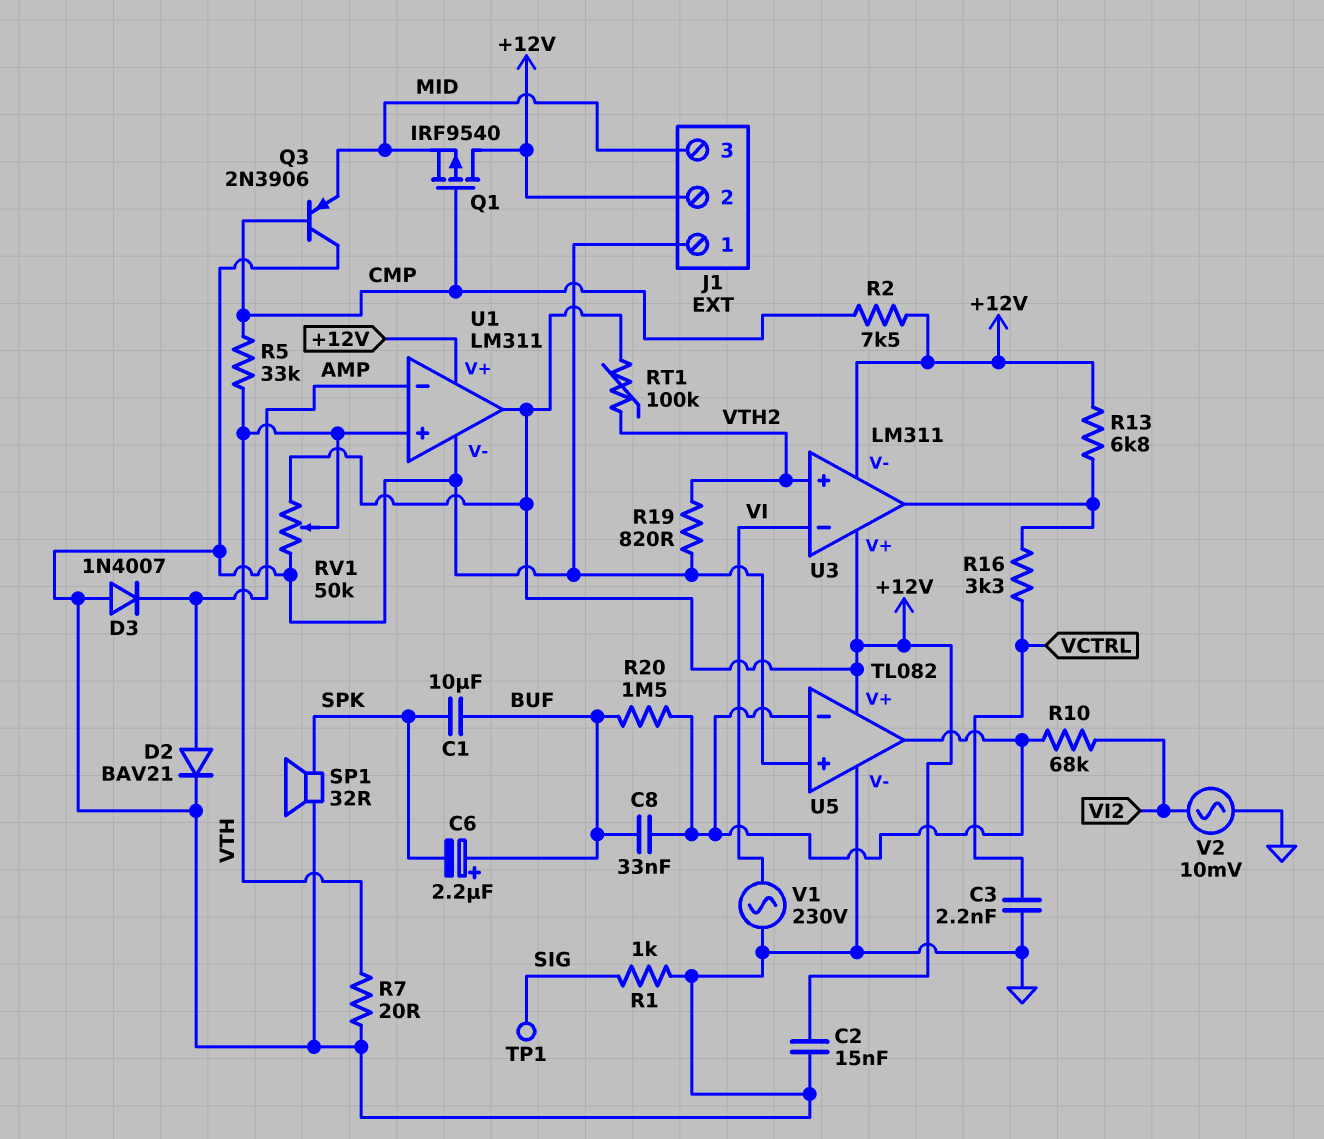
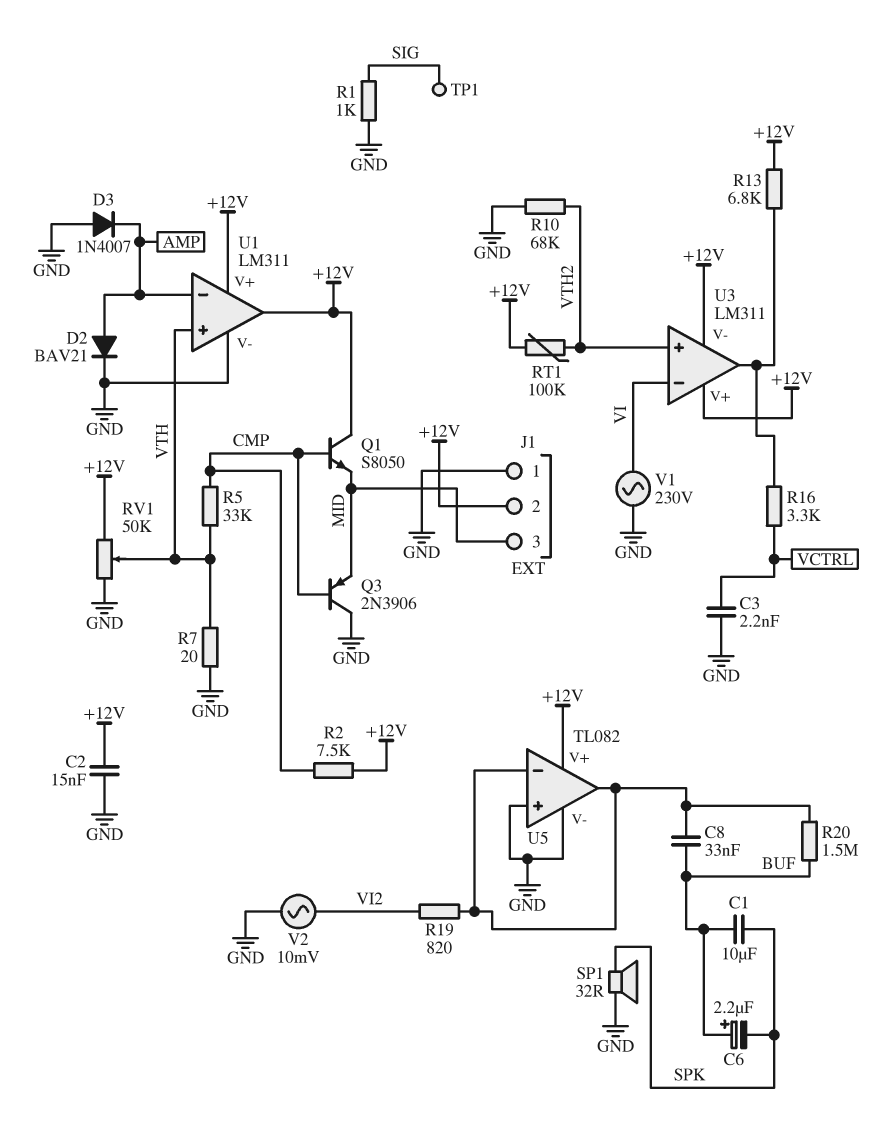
Q1: PMOS IRF9540 (G CMP, D +12V, S MID) -> NPN S8050 (B CMP, C +12V, E MID)
R10: 68k (U5/in-, VI2) -> 68k (GND, VTH2)
R19: 820 (GND, VTH2) -> 820 (U5/in-, VI2)

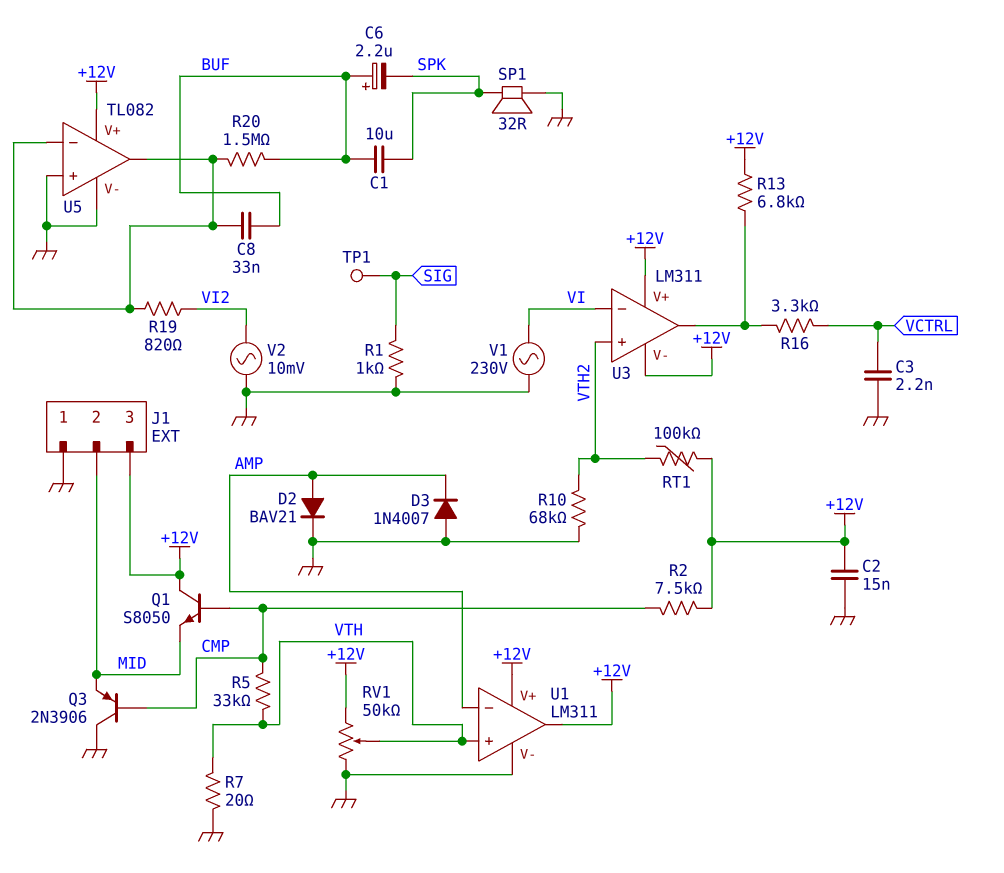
J1 pin 2: +12V -> MID
J1 pin 3: MID -> +12V

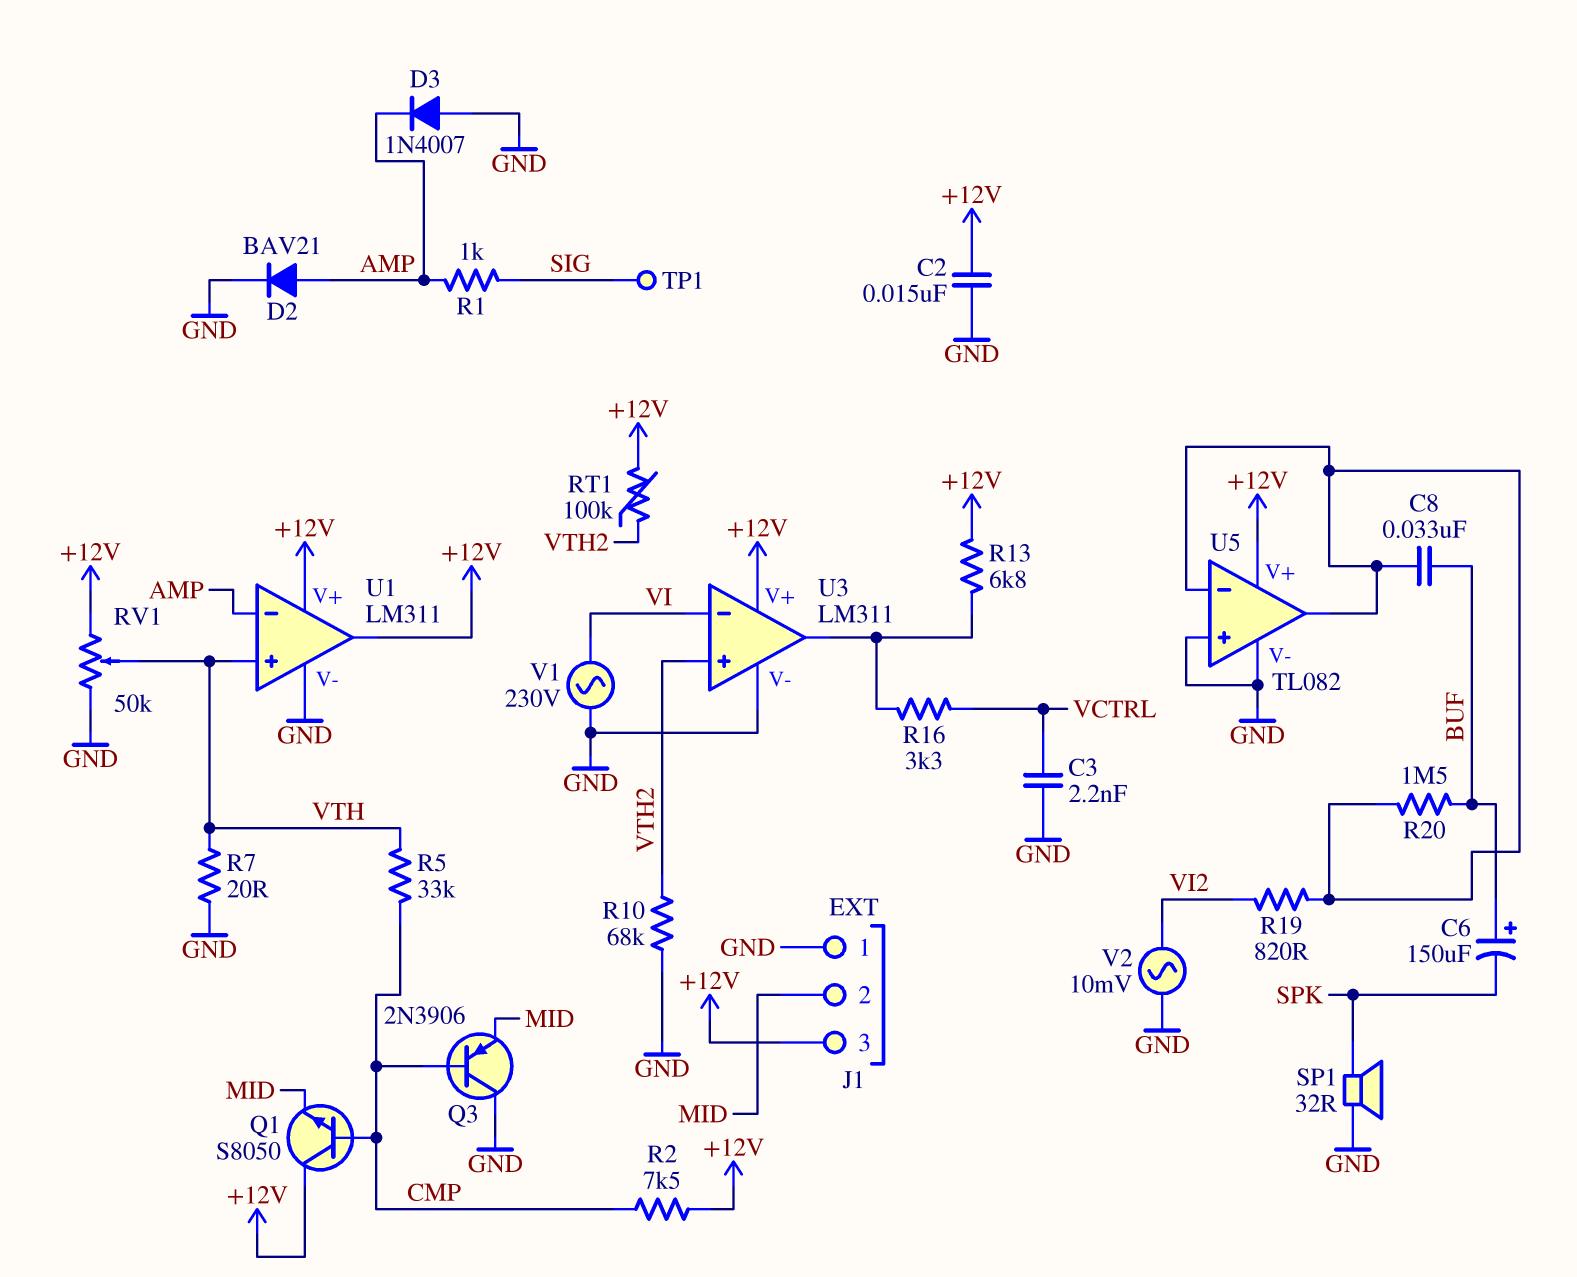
C1: 10uF (BUF, SPK) -> none
C6: 2.2uF (plus BUF, minus SPK) -> 150uF (plus BUF, minus SPK)
R1: 1k (GND, SIG) -> 1k (AMP, SIG)
U3 pin V-: +12V -> GND

